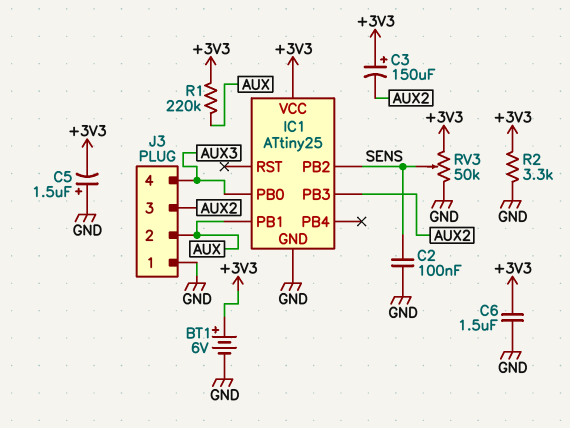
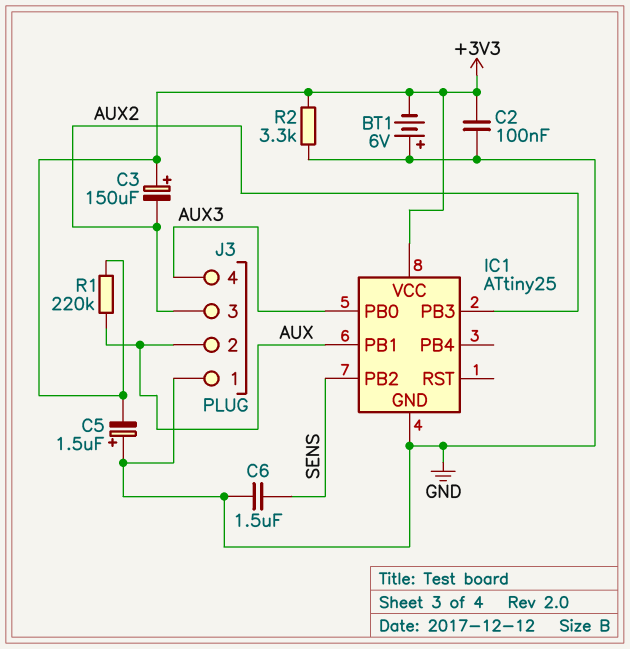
BT1: 6V (plus +3V3, minus GND) -> 6V (plus GND, minus +3V3)
C2: 100nF (GND, SENS) -> 100nF (+3V3, GND)
C6: 1.5uF (+3V3, GND) -> 1.5uF (GND, SENS)
RV3: 50k (+3V3, GND, wiper SENS) -> none

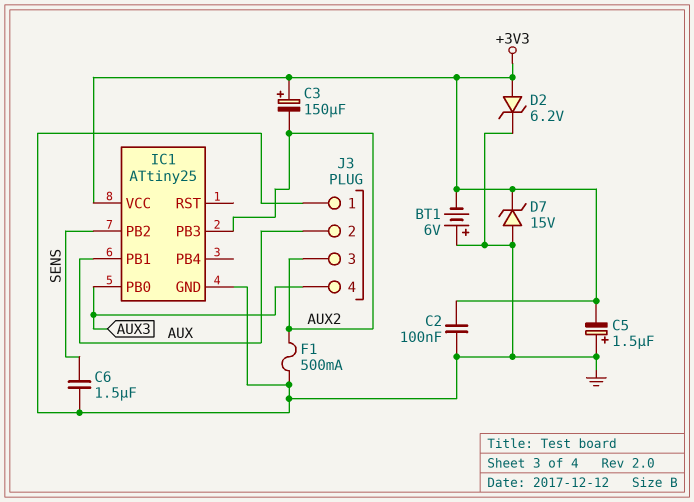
D2: none -> zener 6.2V (A +3V3, K GND)
D7: none -> zener 15V (A GND, K +3V3)
F1: none -> 500mA (AUX2, GND)
R1: 220k (+3V3, AUX) -> none
R2: 3.3k (+3V3, GND) -> none

